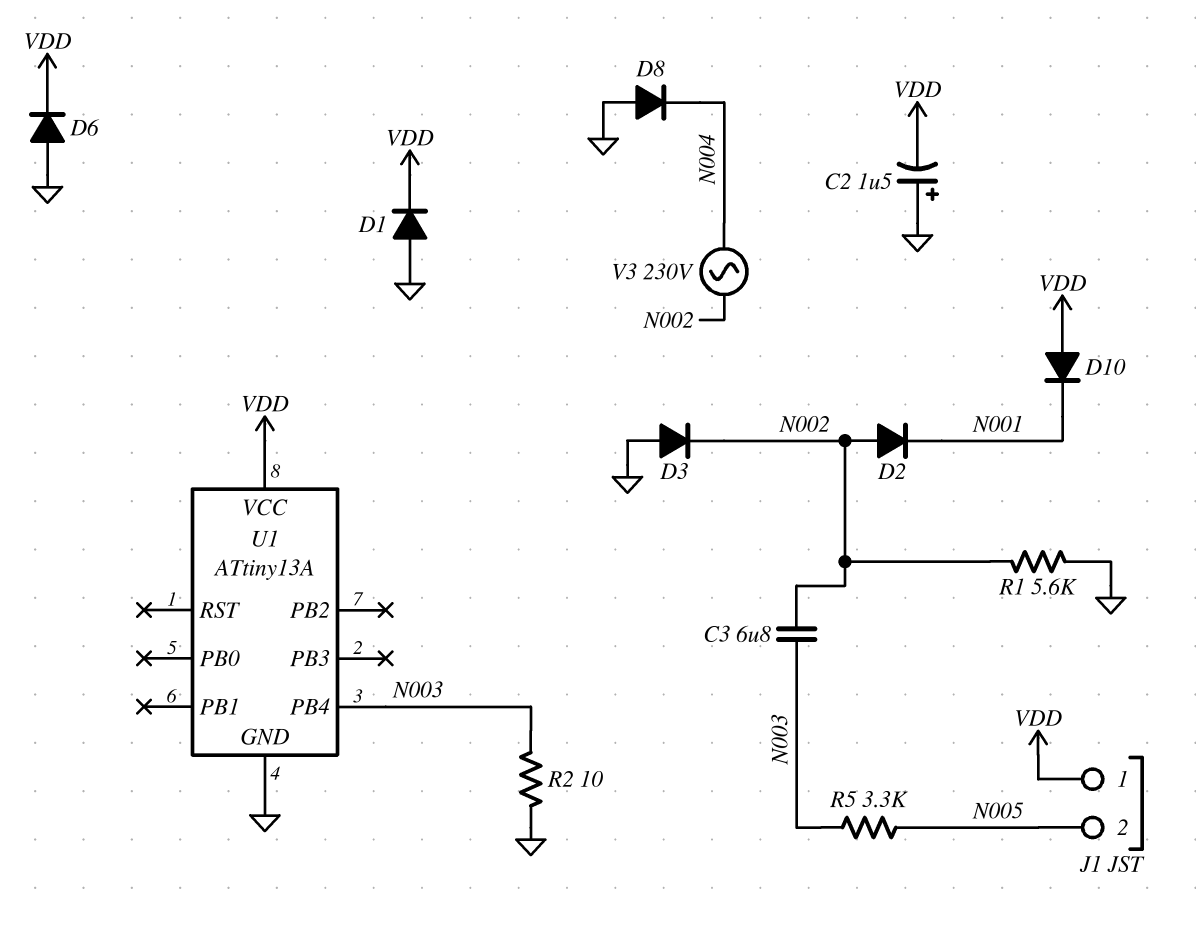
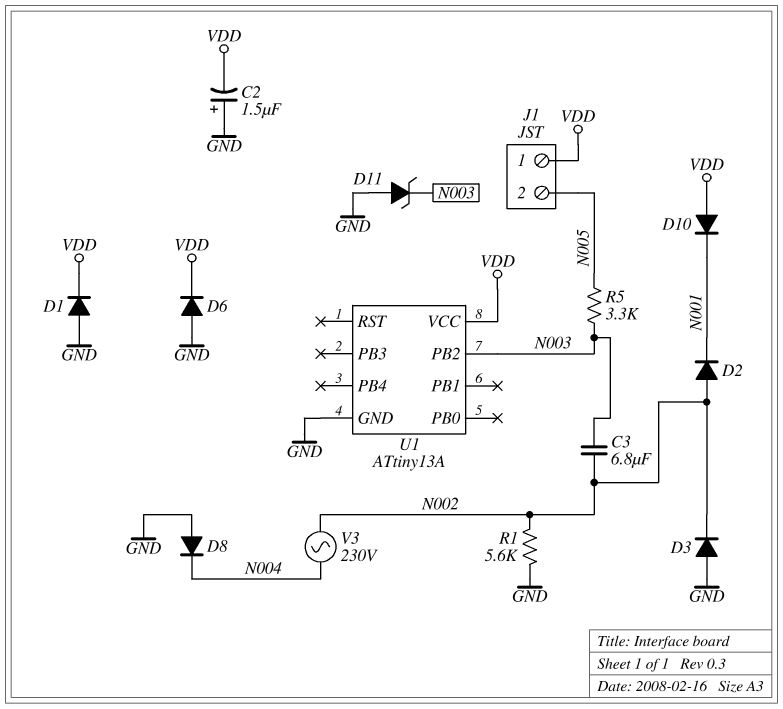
D11: none -> zener (A GND, K N003)
R2: 10 (GND, N003) -> none
U1 pin PB2: none -> N003
U1 pin PB4: N003 -> none

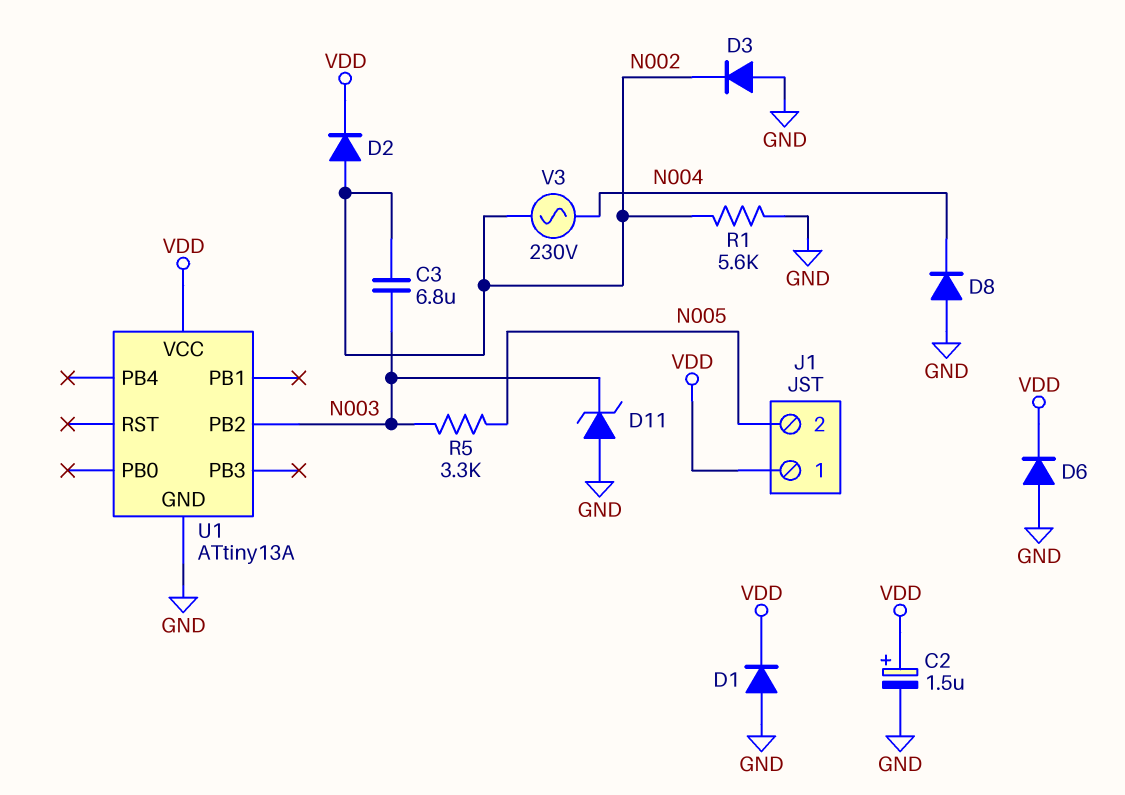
C2: 1.5uF (plus GND, minus VDD) -> 1.5uF (plus VDD, minus GND)
D2: diode (A N002, K N001) -> diode (A N002, K VDD)
D10: diode (A VDD, K N001) -> none

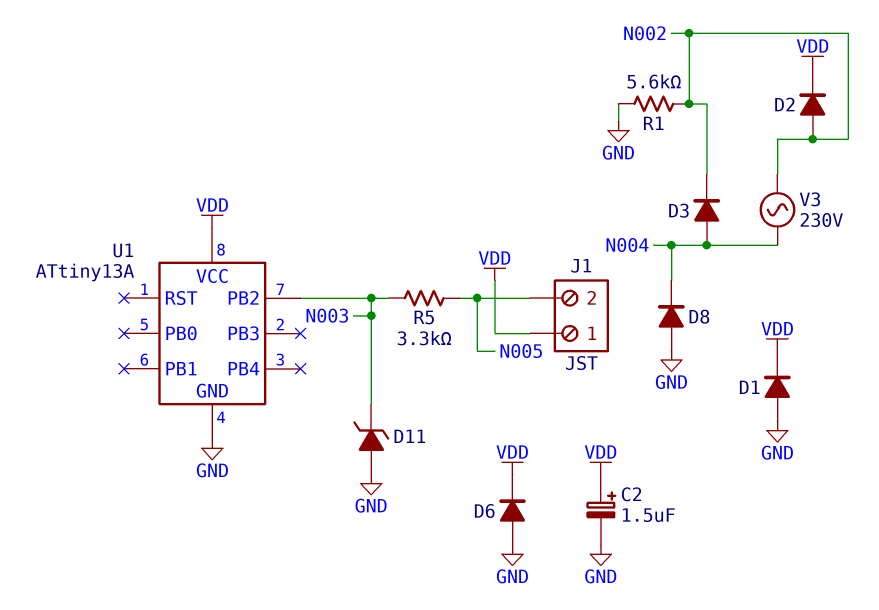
C3: 6.8uF (N002, N003) -> none
D3: diode (A GND, K N002) -> diode (A N004, K N002)

